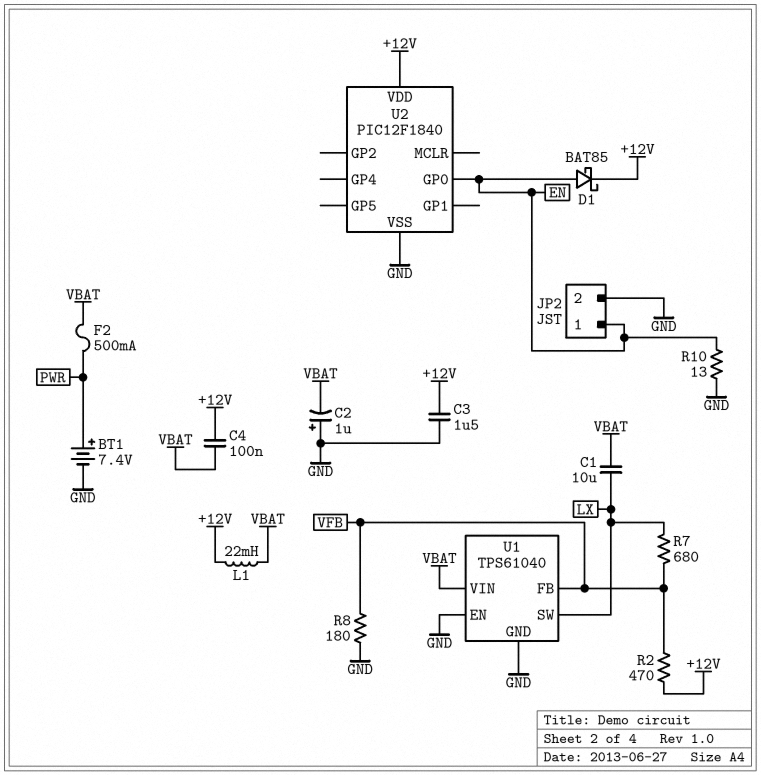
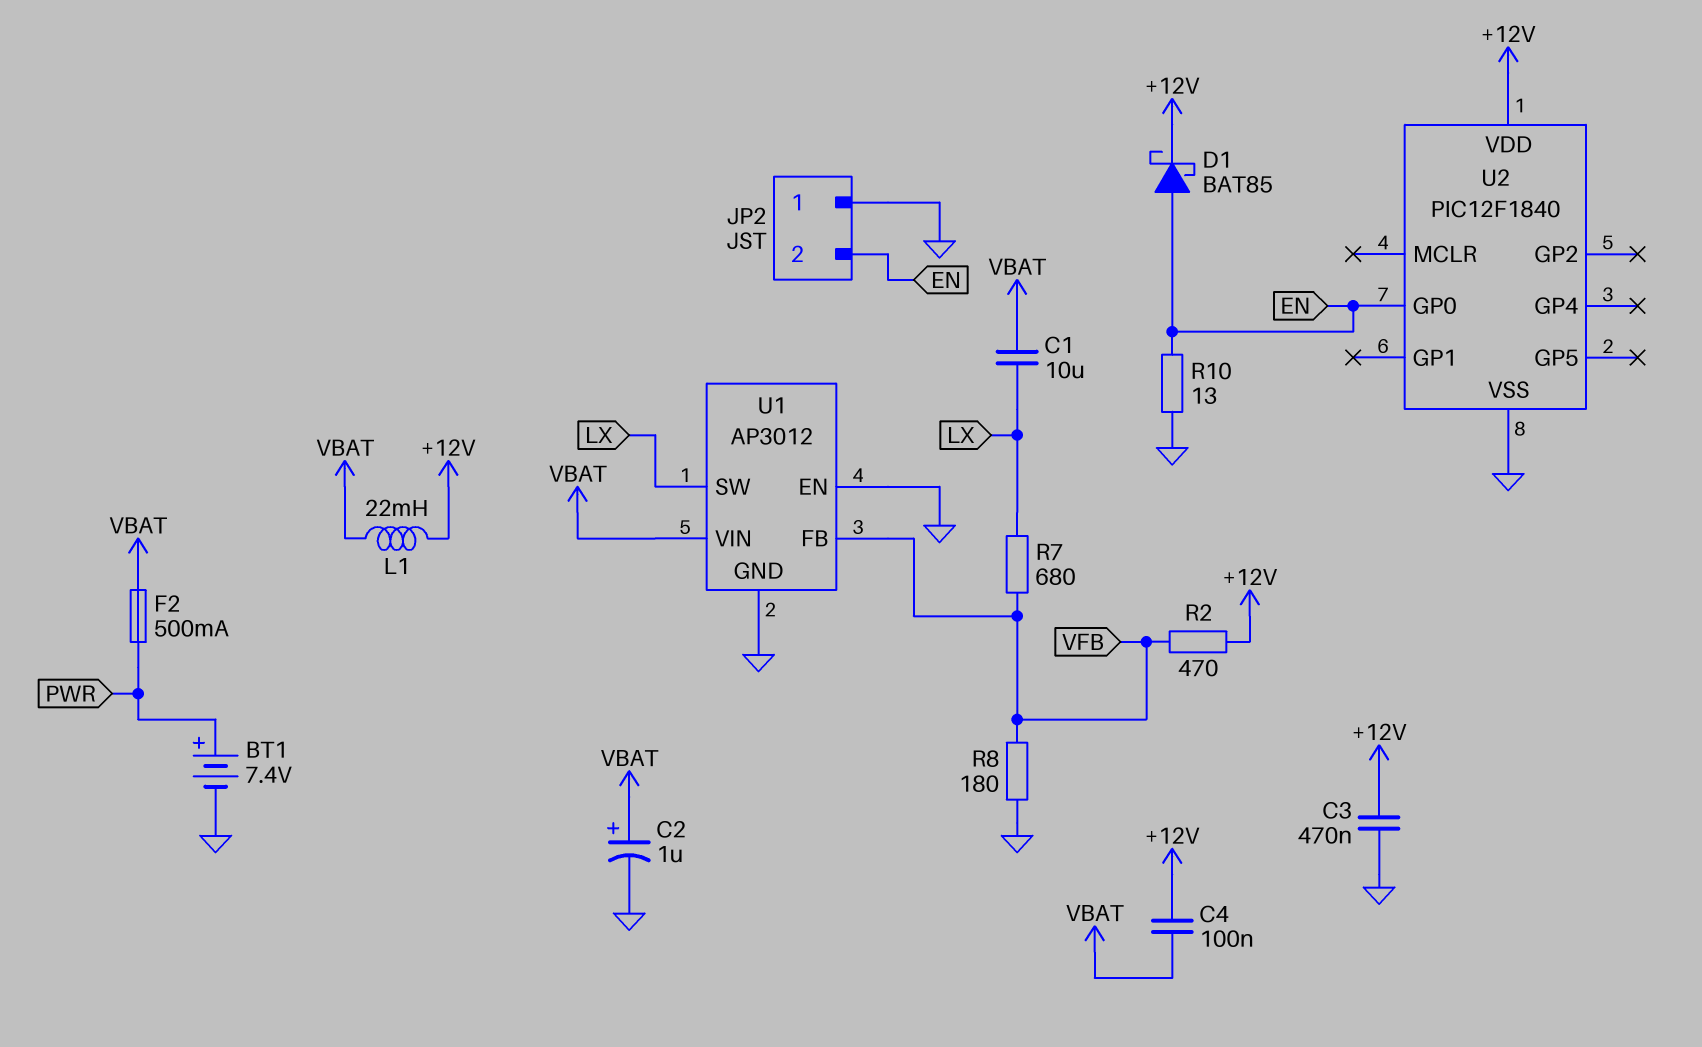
C2: 1uF (plus GND, minus VBAT) -> 1uF (plus VBAT, minus GND)
C3: 1.5uF (+12V, GND) -> 470nF (+12V, GND)
JP2 pin 1: EN -> GND
JP2 pin 2: GND -> EN
U1: TPS61040 -> AP3012

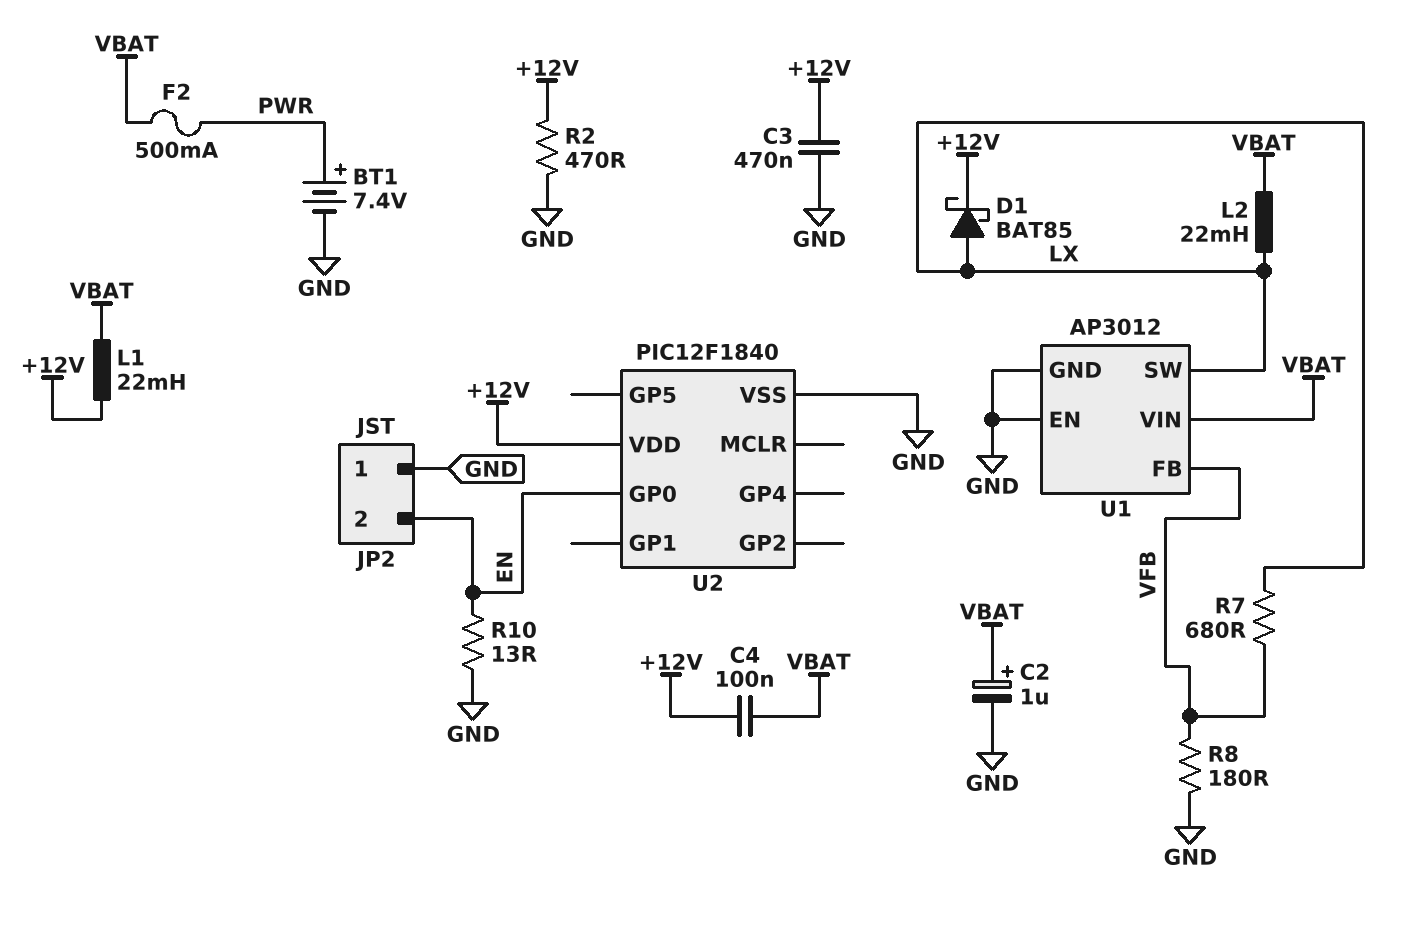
C1: 10uF (LX, VBAT) -> none
D1: schottky BAT85 (A EN, K +12V) -> schottky BAT85 (A LX, K +12V)
L2: none -> 22mH (LX, VBAT)
R2: 470 (+12V, VFB) -> 470 (+12V, GND)

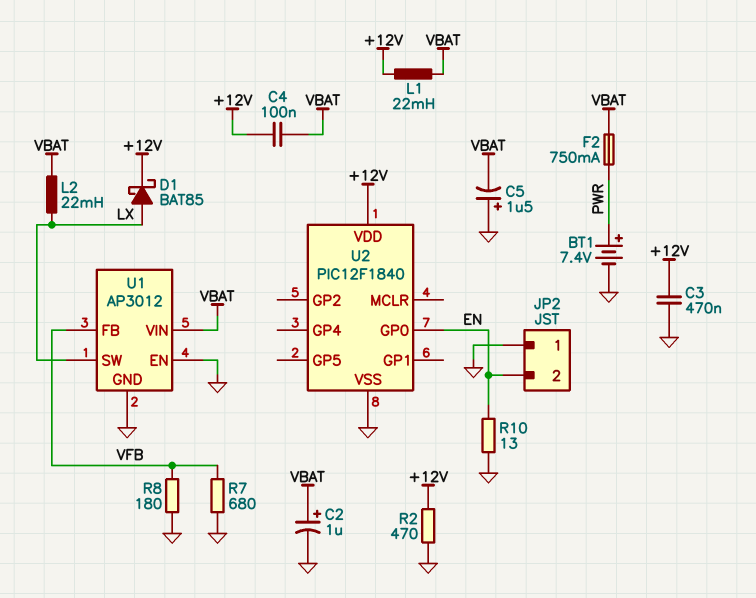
C5: none -> 1.5uF (plus GND, minus VBAT)
F2: 500mA (PWR, VBAT) -> 750mA (PWR, VBAT)
R7: 680 (LX, VFB) -> 680 (GND, VFB)

